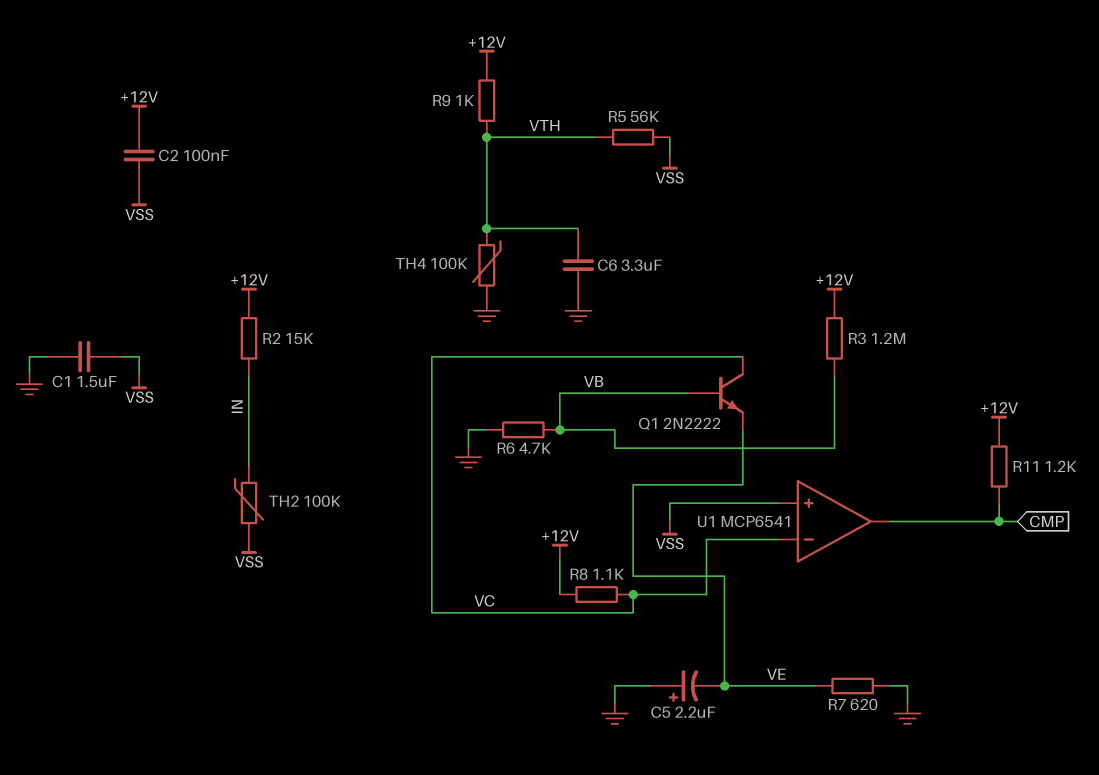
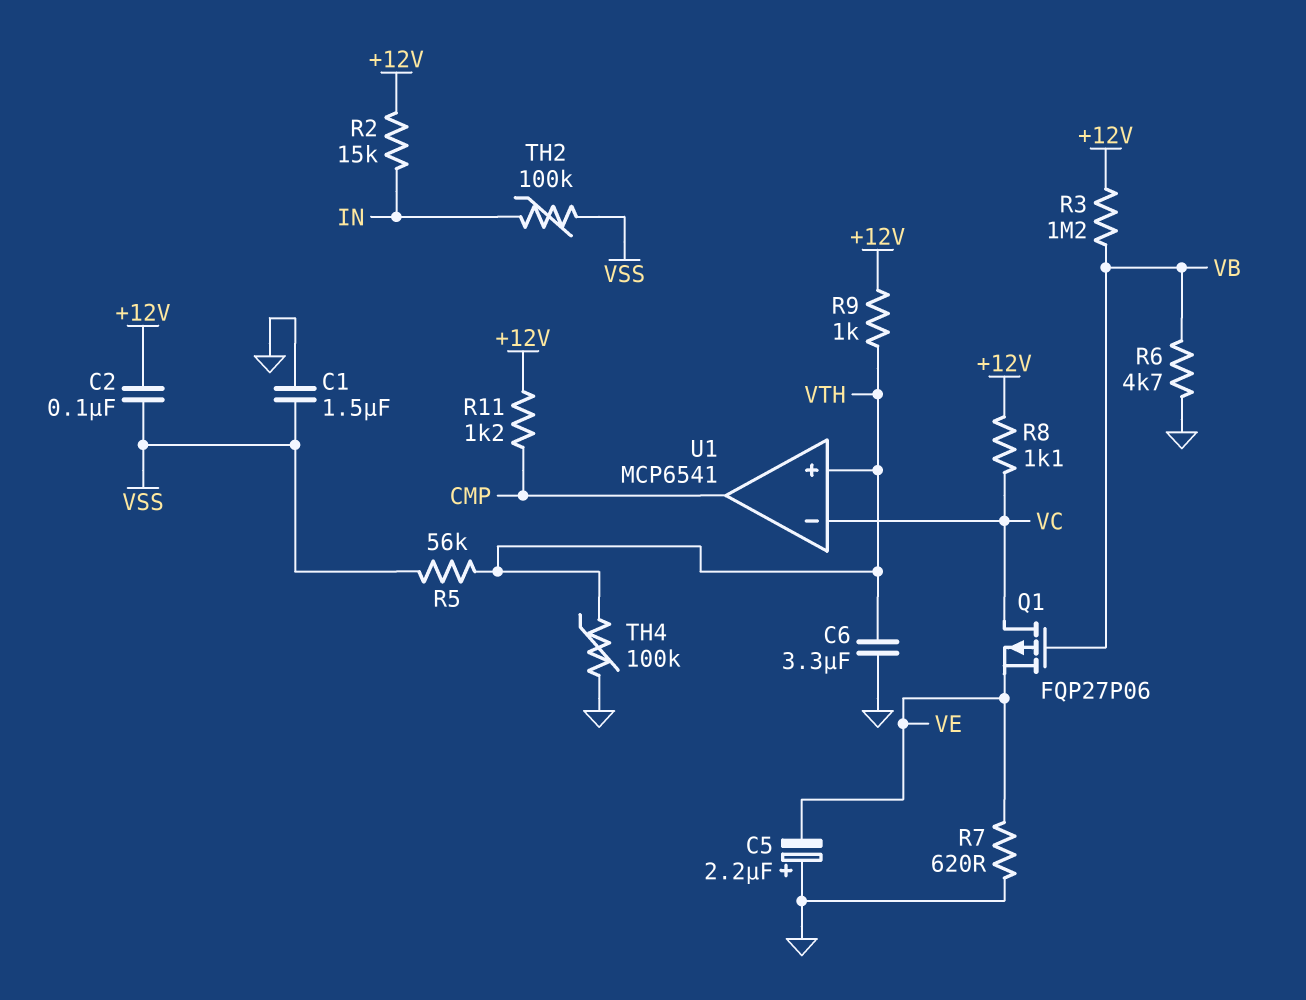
Q1: NPN 2N2222 (B VB, C VC, E VE) -> PMOS FQP27P06 (G VB, D VC, S VE)
U1 pin in+: VSS -> VTH

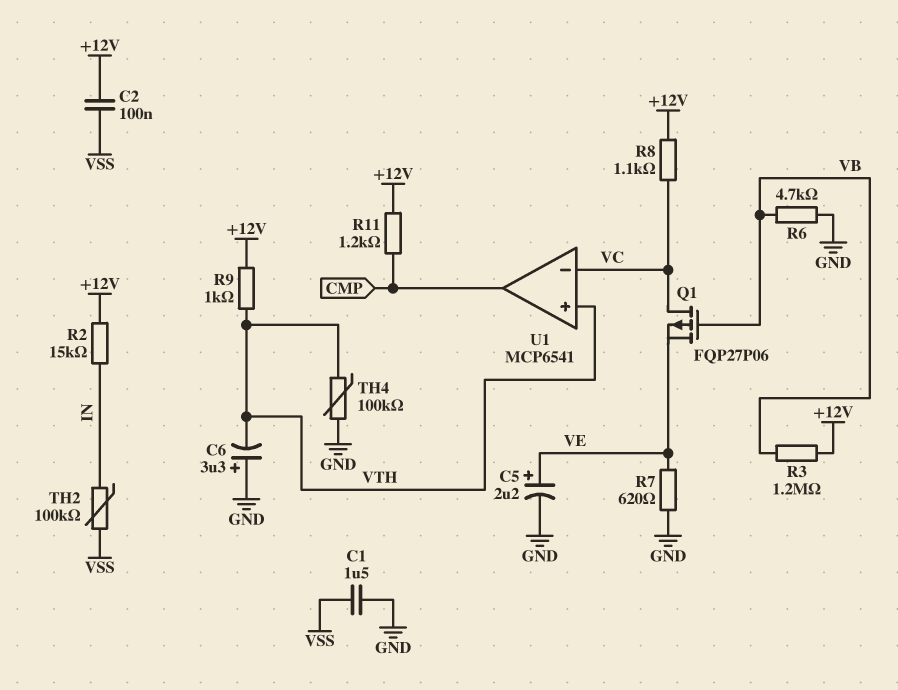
C5: 2.2uF (plus GND, minus VE) -> 2.2uF (plus VE, minus GND)
C6: 3.3uF (GND, VTH) -> 3.3uF (plus GND, minus VTH)
R5: 56k (VSS, VTH) -> none

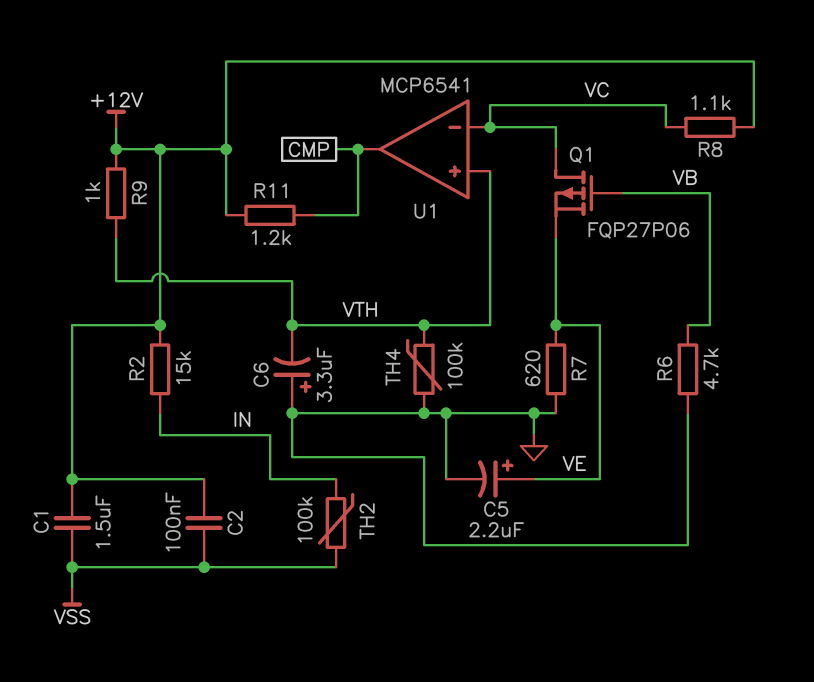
C1: 1.5uF (GND, VSS) -> 1.5uF (+12V, VSS)
R3: 1.2M (+12V, VB) -> none

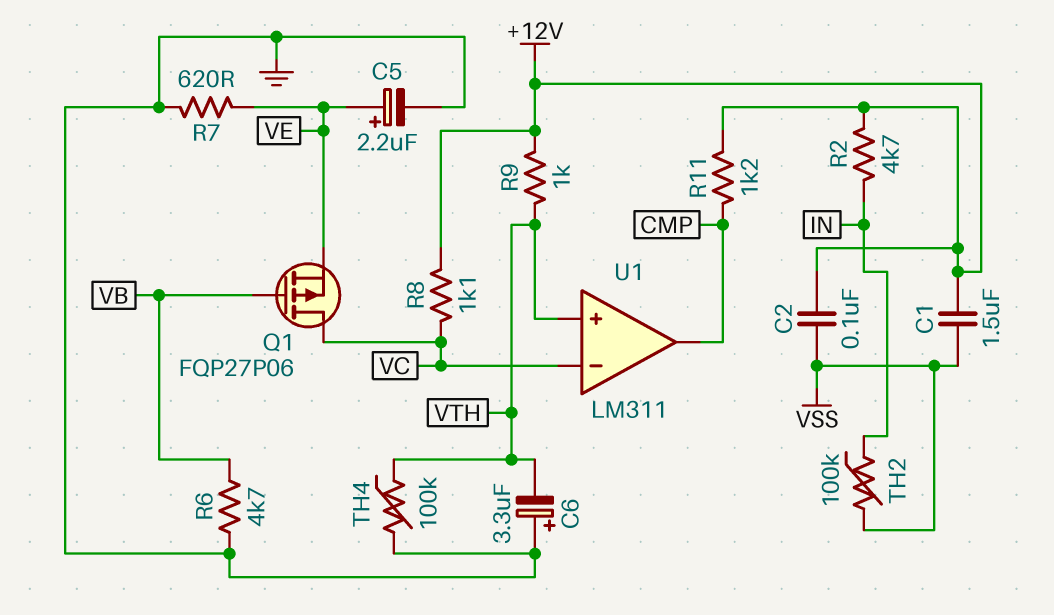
R2: 15k (+12V, IN) -> 4.7k (+12V, IN)
U1: MCP6541 -> LM311

